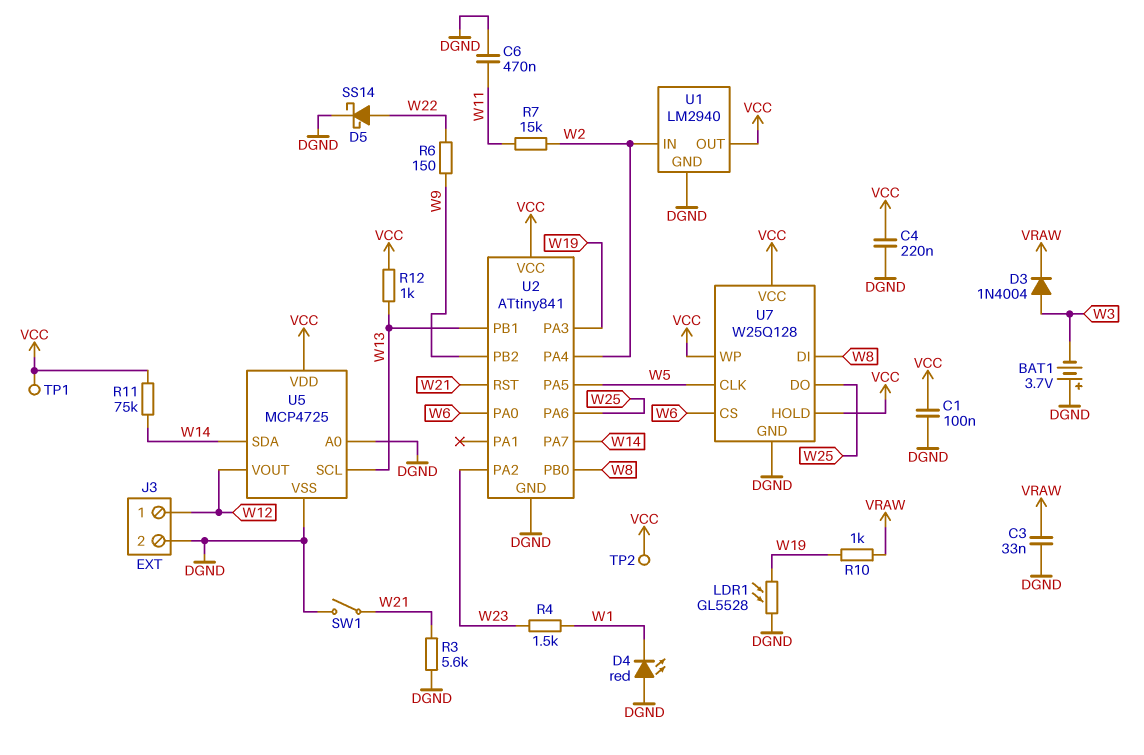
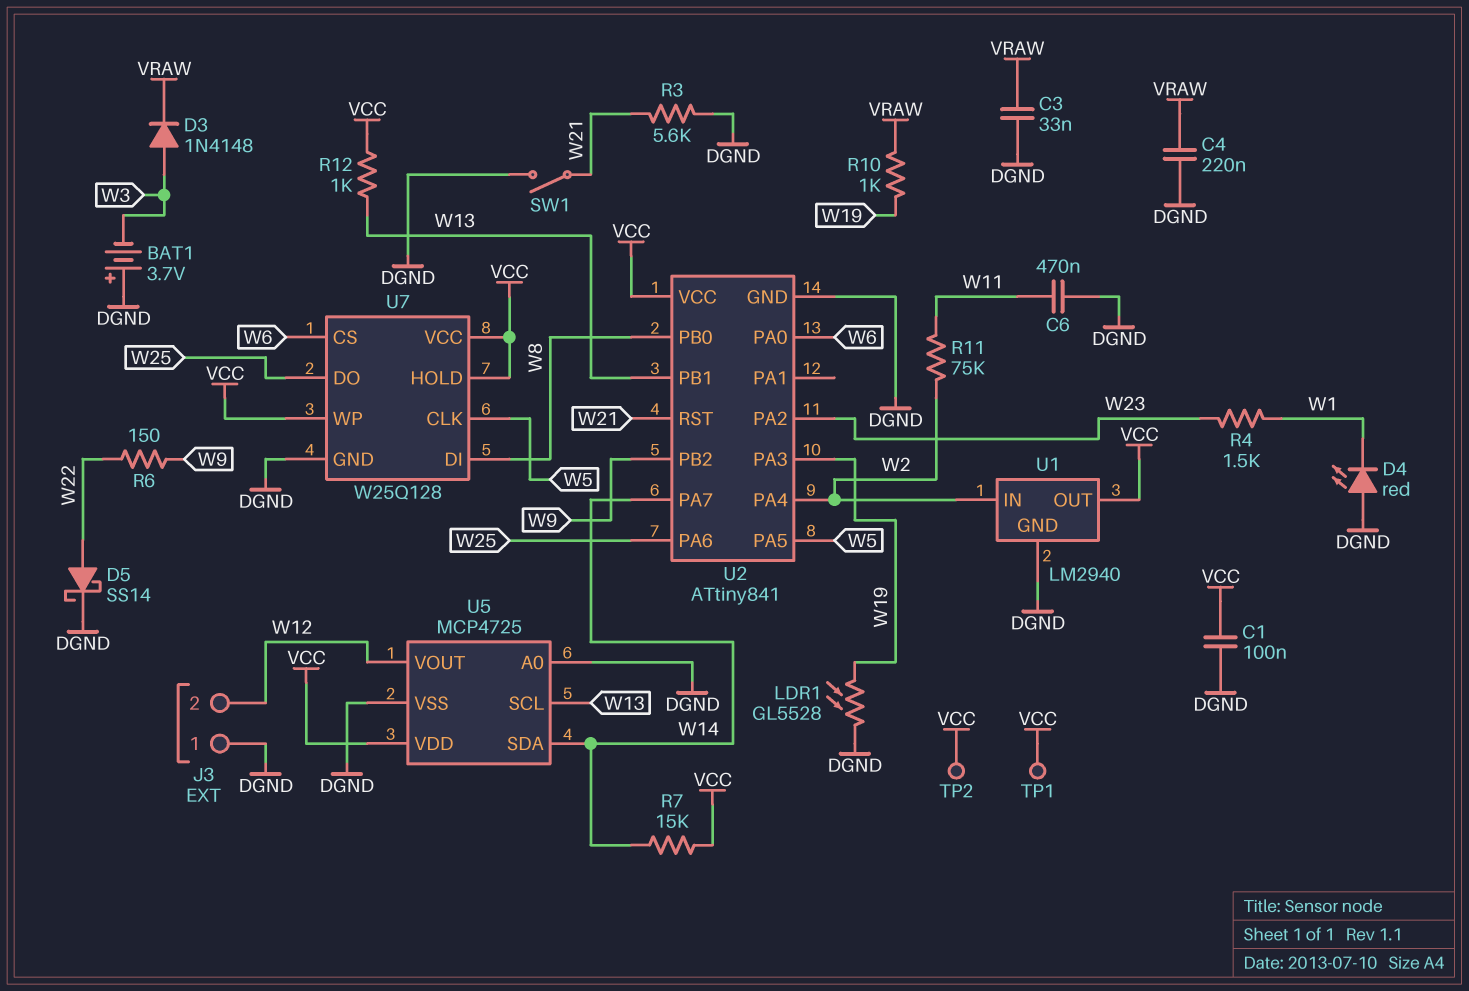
C4: 220nF (DGND, VCC) -> 220nF (DGND, VRAW)
D3: diode 1N4004 (A W3, K VRAW) -> diode 1N4148 (A W3, K VRAW)
J3 pin 1: W12 -> DGND
J3 pin 2: DGND -> W12
R7: 15k (W2, W11) -> 15k (VCC, W14)
R11: 75k (VCC, W14) -> 75k (W2, W11)

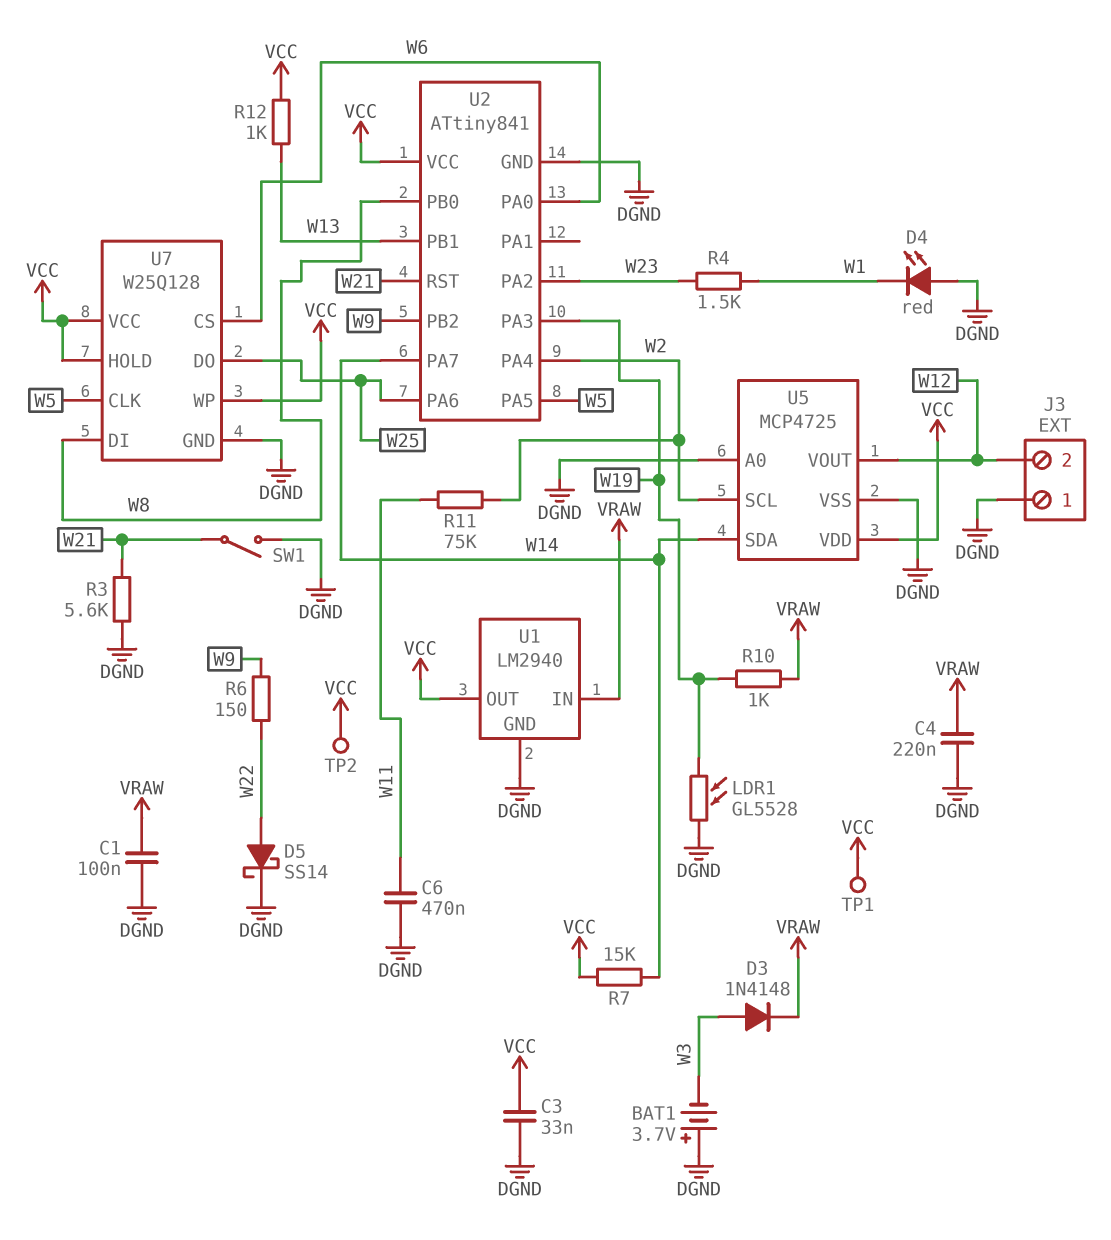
C1: 100nF (DGND, VCC) -> 100nF (DGND, VRAW)
C3: 33nF (DGND, VRAW) -> 33nF (DGND, VCC)
U1 pin IN: W2 -> VRAW
U5 pin SCL: W13 -> W2

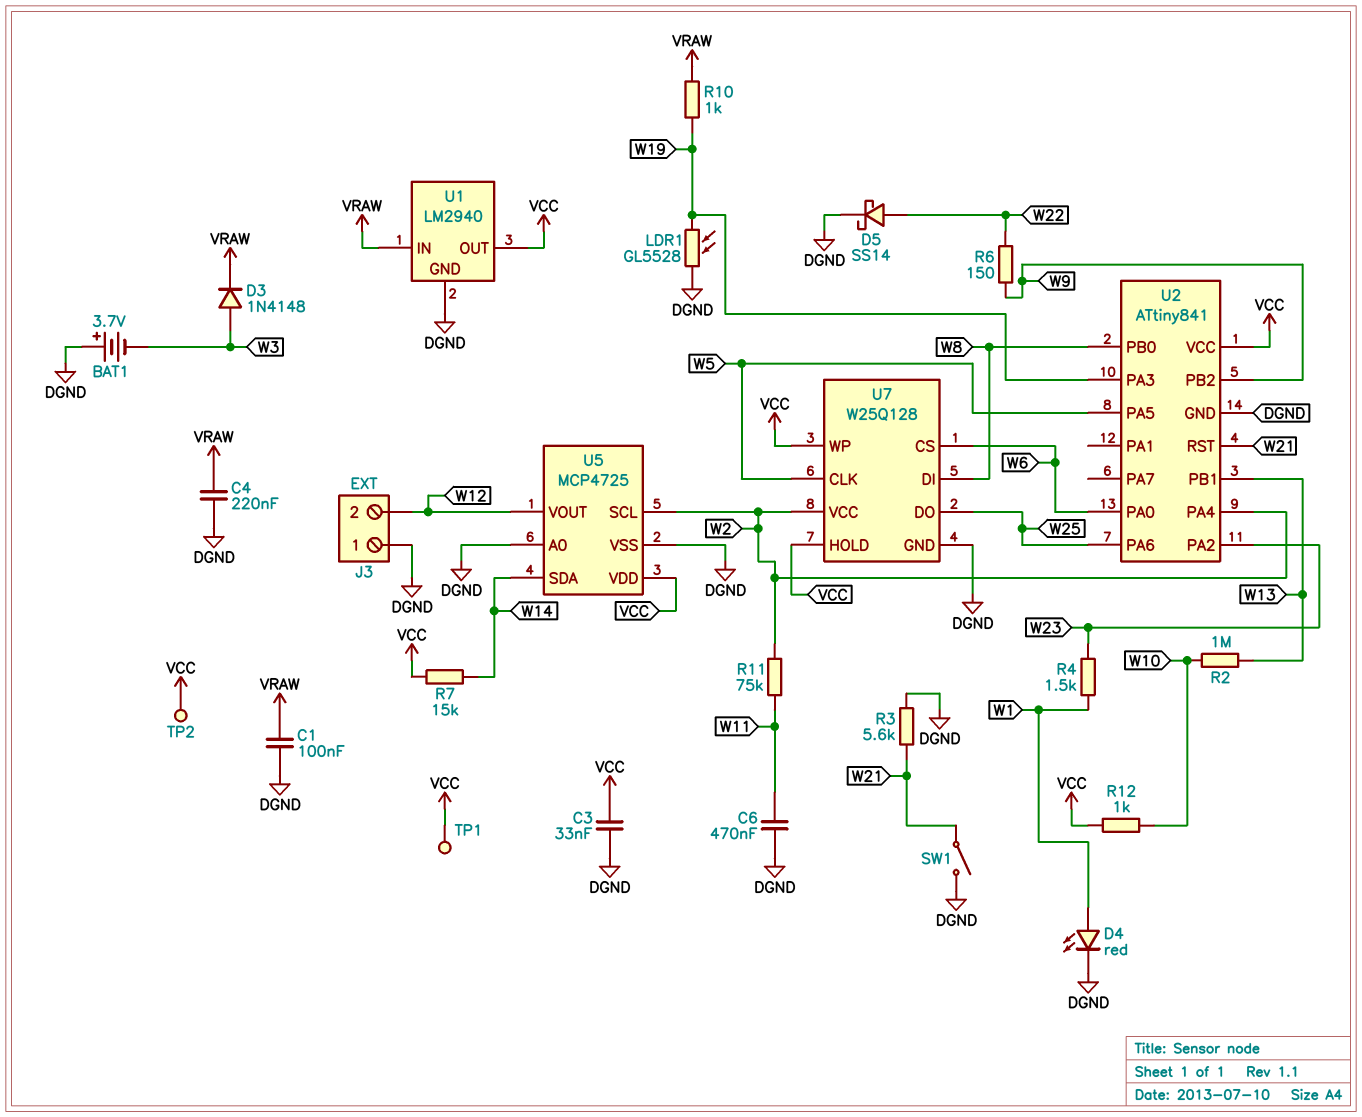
D4: LED red (A DGND, K W1) -> LED red (A W1, K DGND)
R2: none -> 1M (W10, W13)
R12: 1k (VCC, W13) -> 1k (VCC, W10)
U2 pin PA7: W14 -> none
U7 pin VCC: VCC -> W2

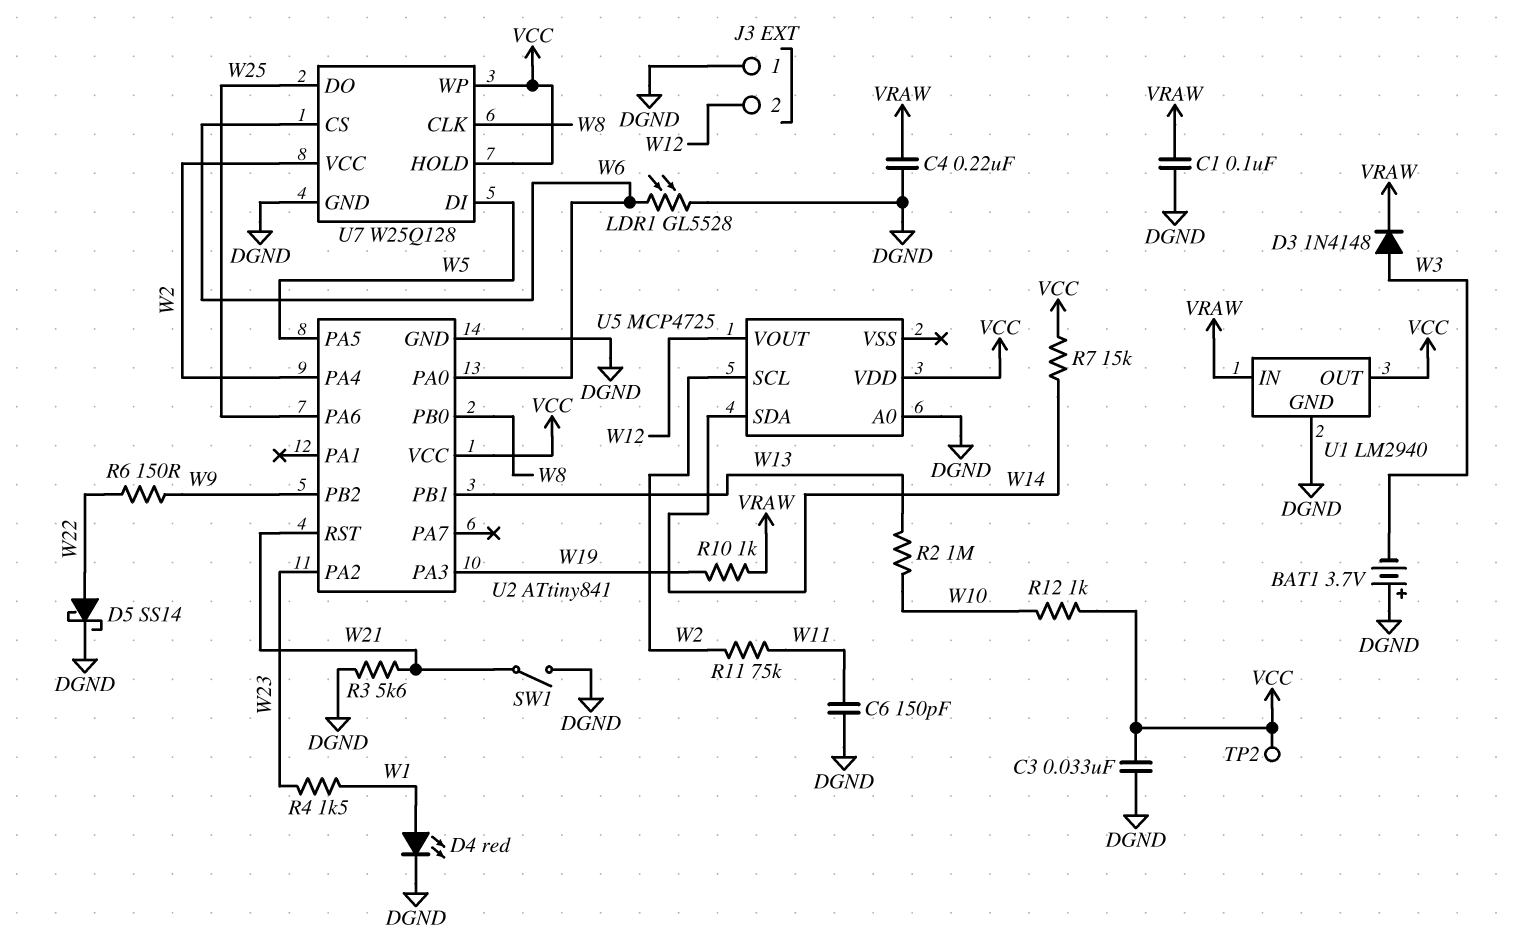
C6: 470nF (DGND, W11) -> 150pF (DGND, W11)
LDR1: GL5528 (DGND, W19) -> GL5528 (DGND, W6)
TP1: test point (VCC) -> none
U5 pin VSS: DGND -> none
U7 pin CLK: W5 -> W8
U7 pin DI: W8 -> W5

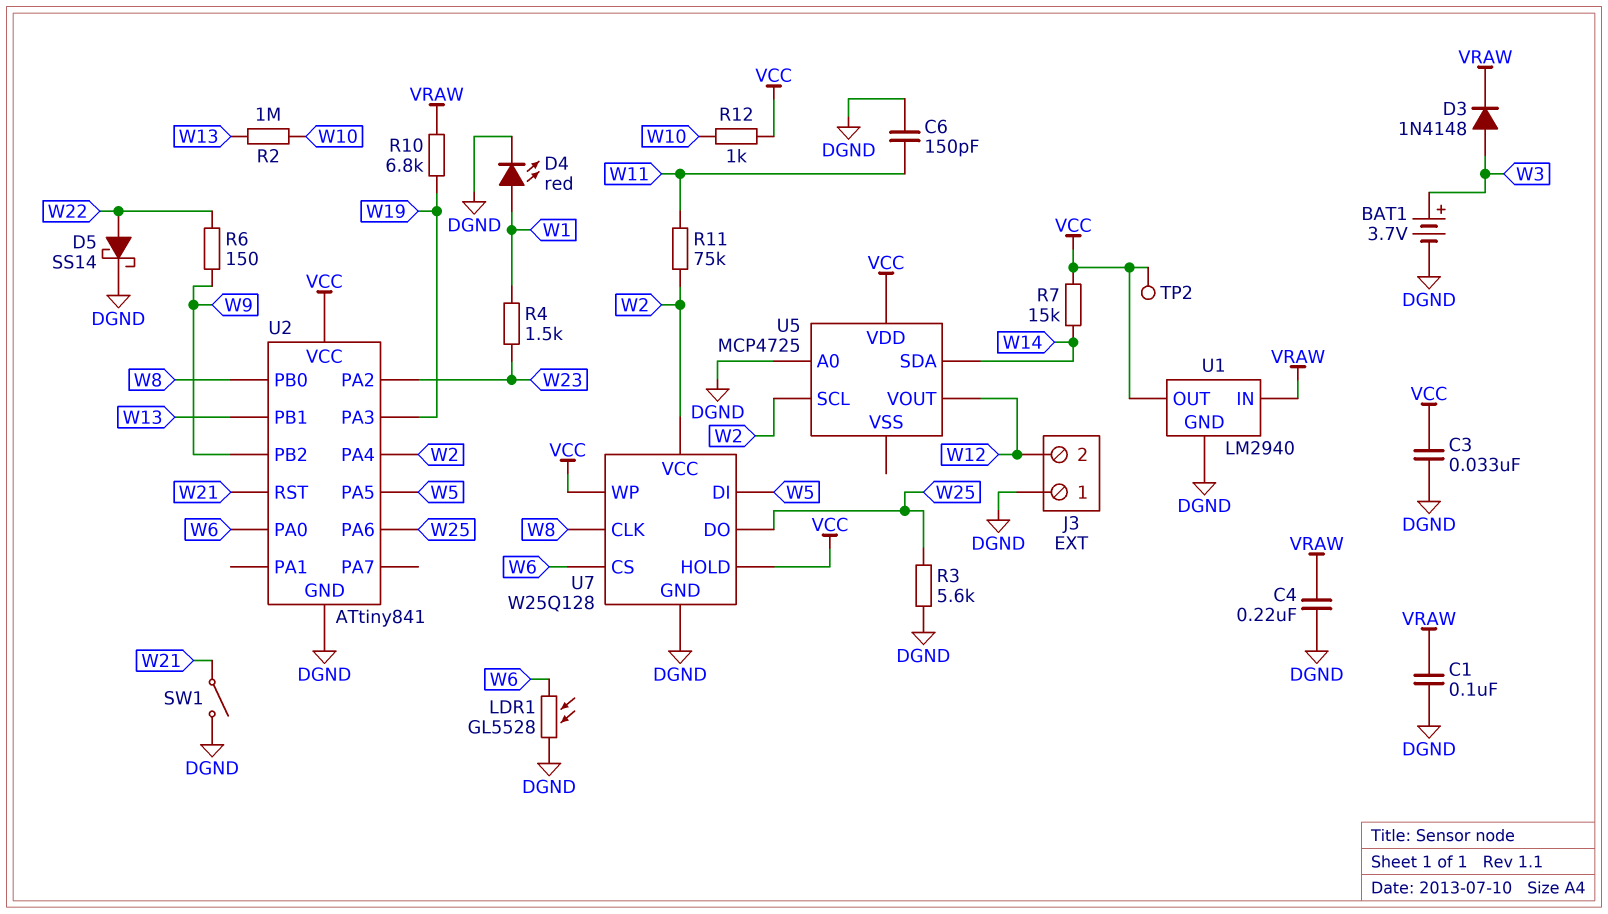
BAT1: 3.7V (plus DGND, minus W3) -> 3.7V (plus W3, minus DGND)
R3: 5.6k (DGND, W21) -> 5.6k (DGND, W25)
R10: 1k (VRAW, W19) -> 6.8k (VRAW, W19)

